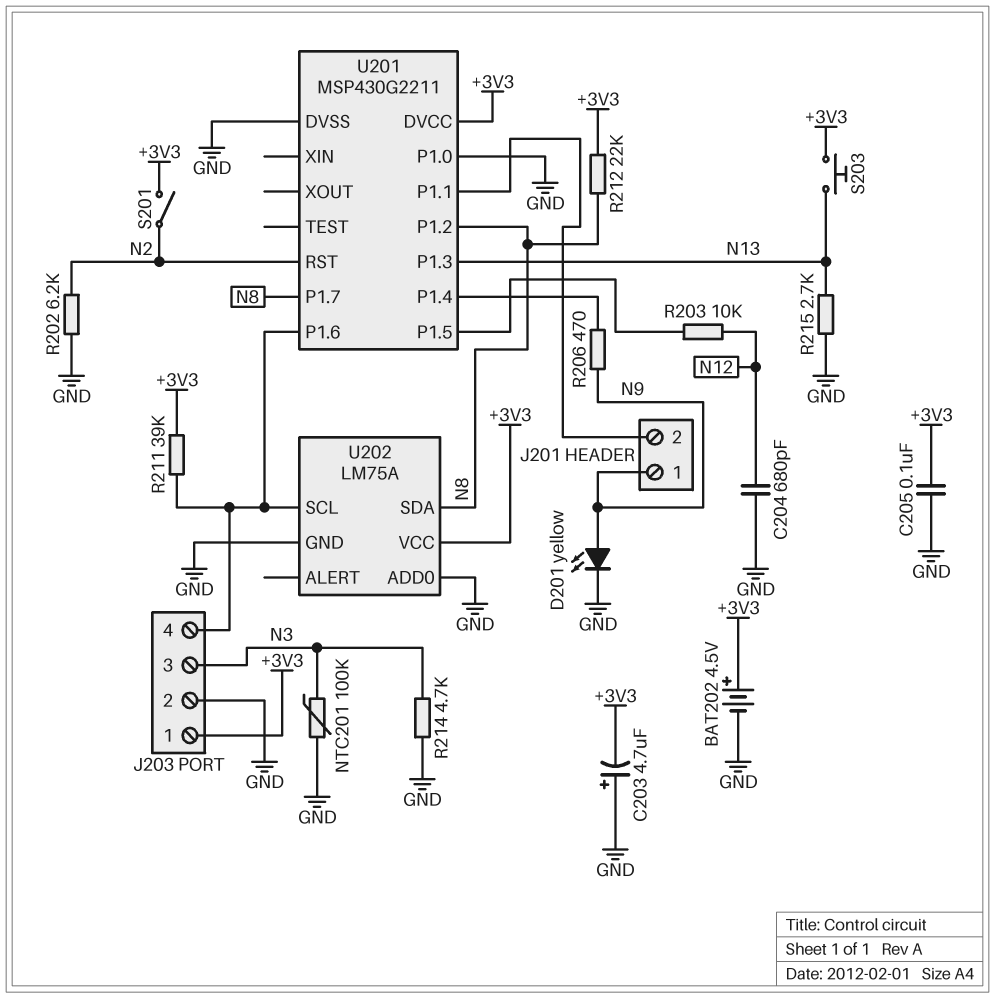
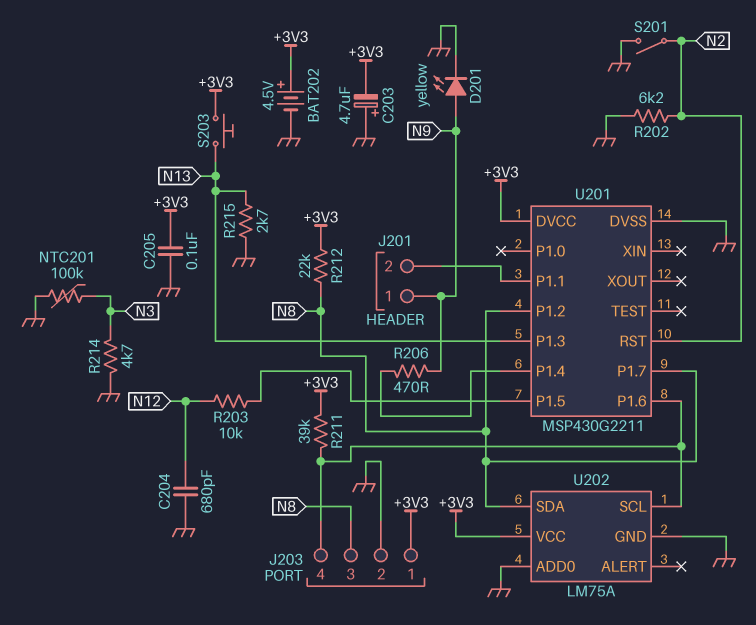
J203 pin 3: N3 -> N8
S201: switch (+3V3, N2) -> switch (GND, N2)
U201 pin P1.0: GND -> none

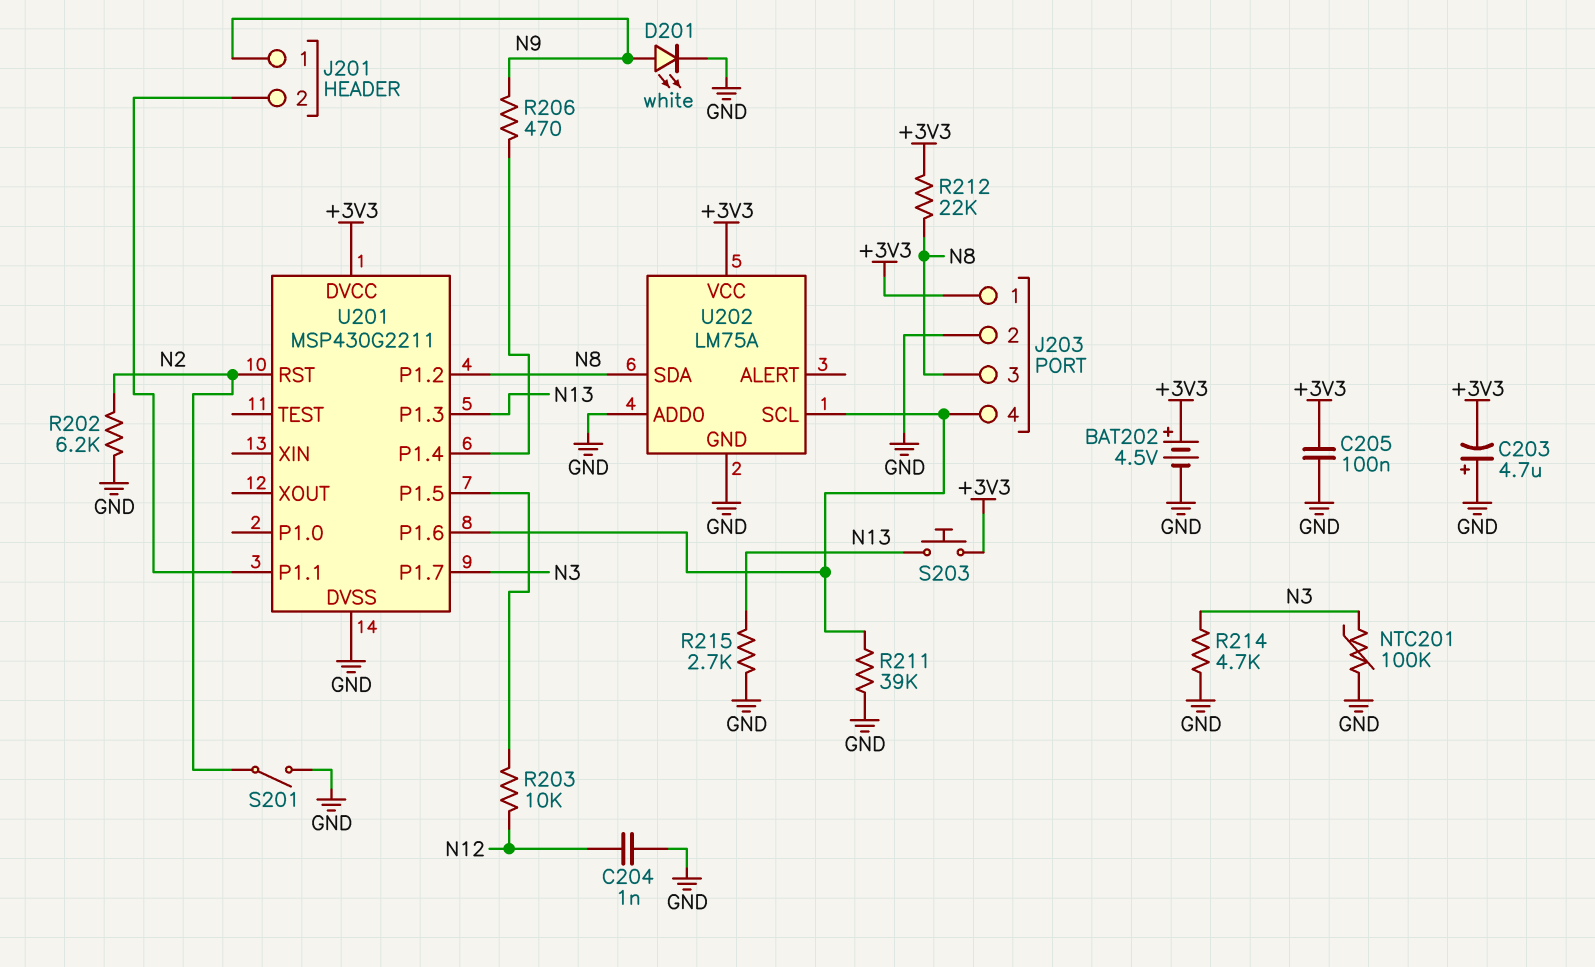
C204: 680pF (GND, N12) -> 1nF (GND, N12)
D201: LED yellow (A N9, K GND) -> LED white (A N9, K GND)
R211: 39k (+3V3, J203/4) -> 39k (GND, J203/4)
U201 pin P1.7: N8 -> N3

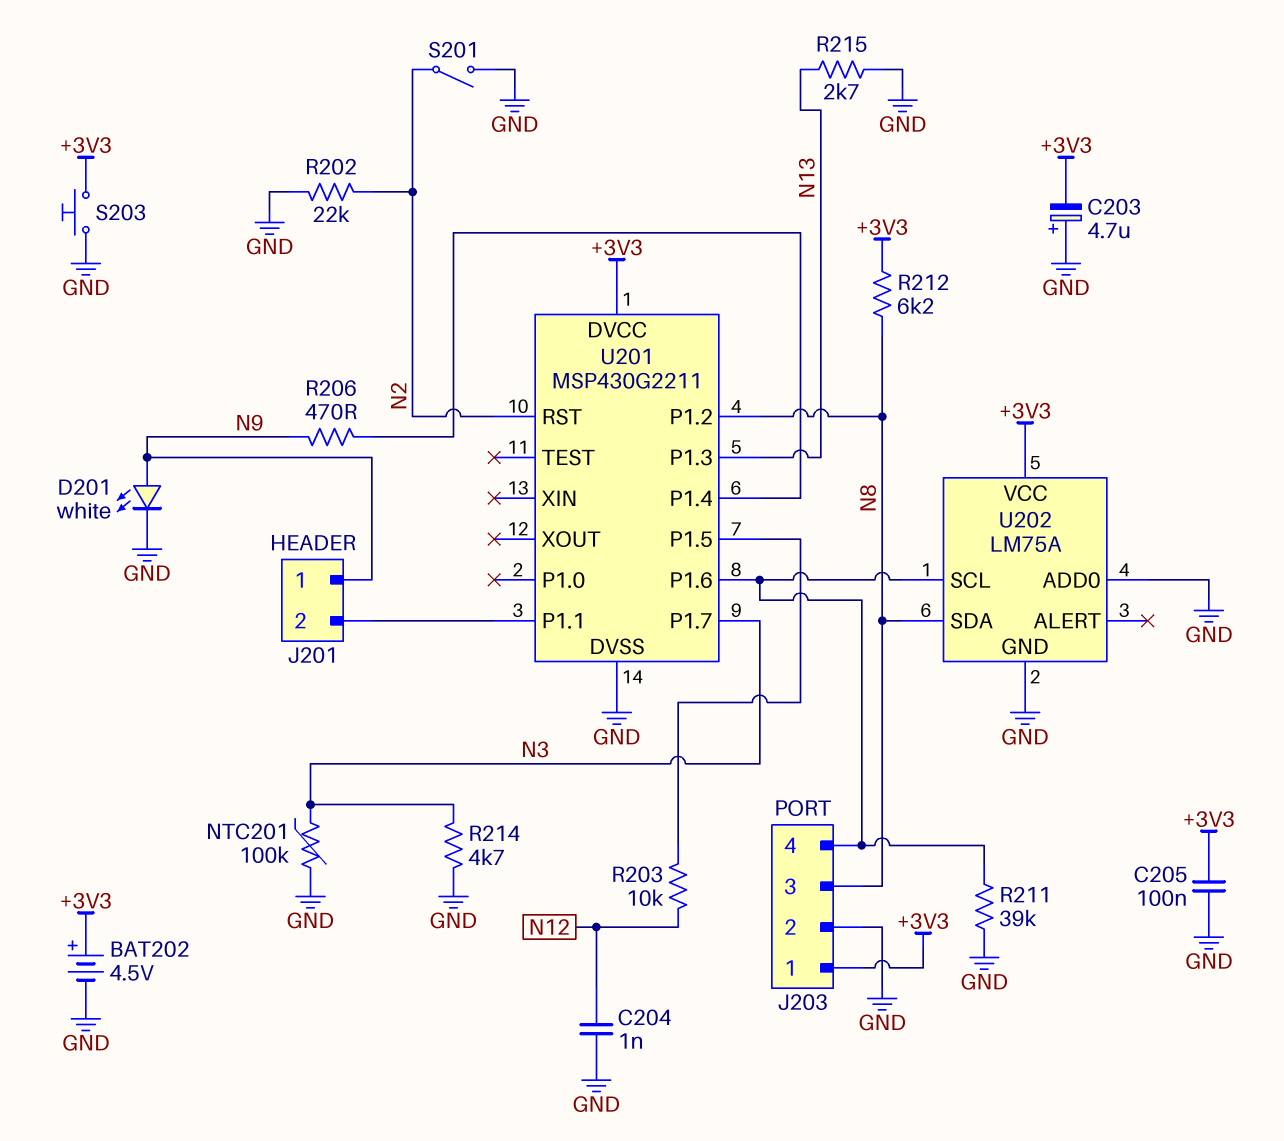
R202: 6.2k (GND, N2) -> 22k (GND, N2)
R212: 22k (+3V3, N8) -> 6.2k (+3V3, N8)
S203: button (+3V3, N13) -> button (+3V3, GND)

